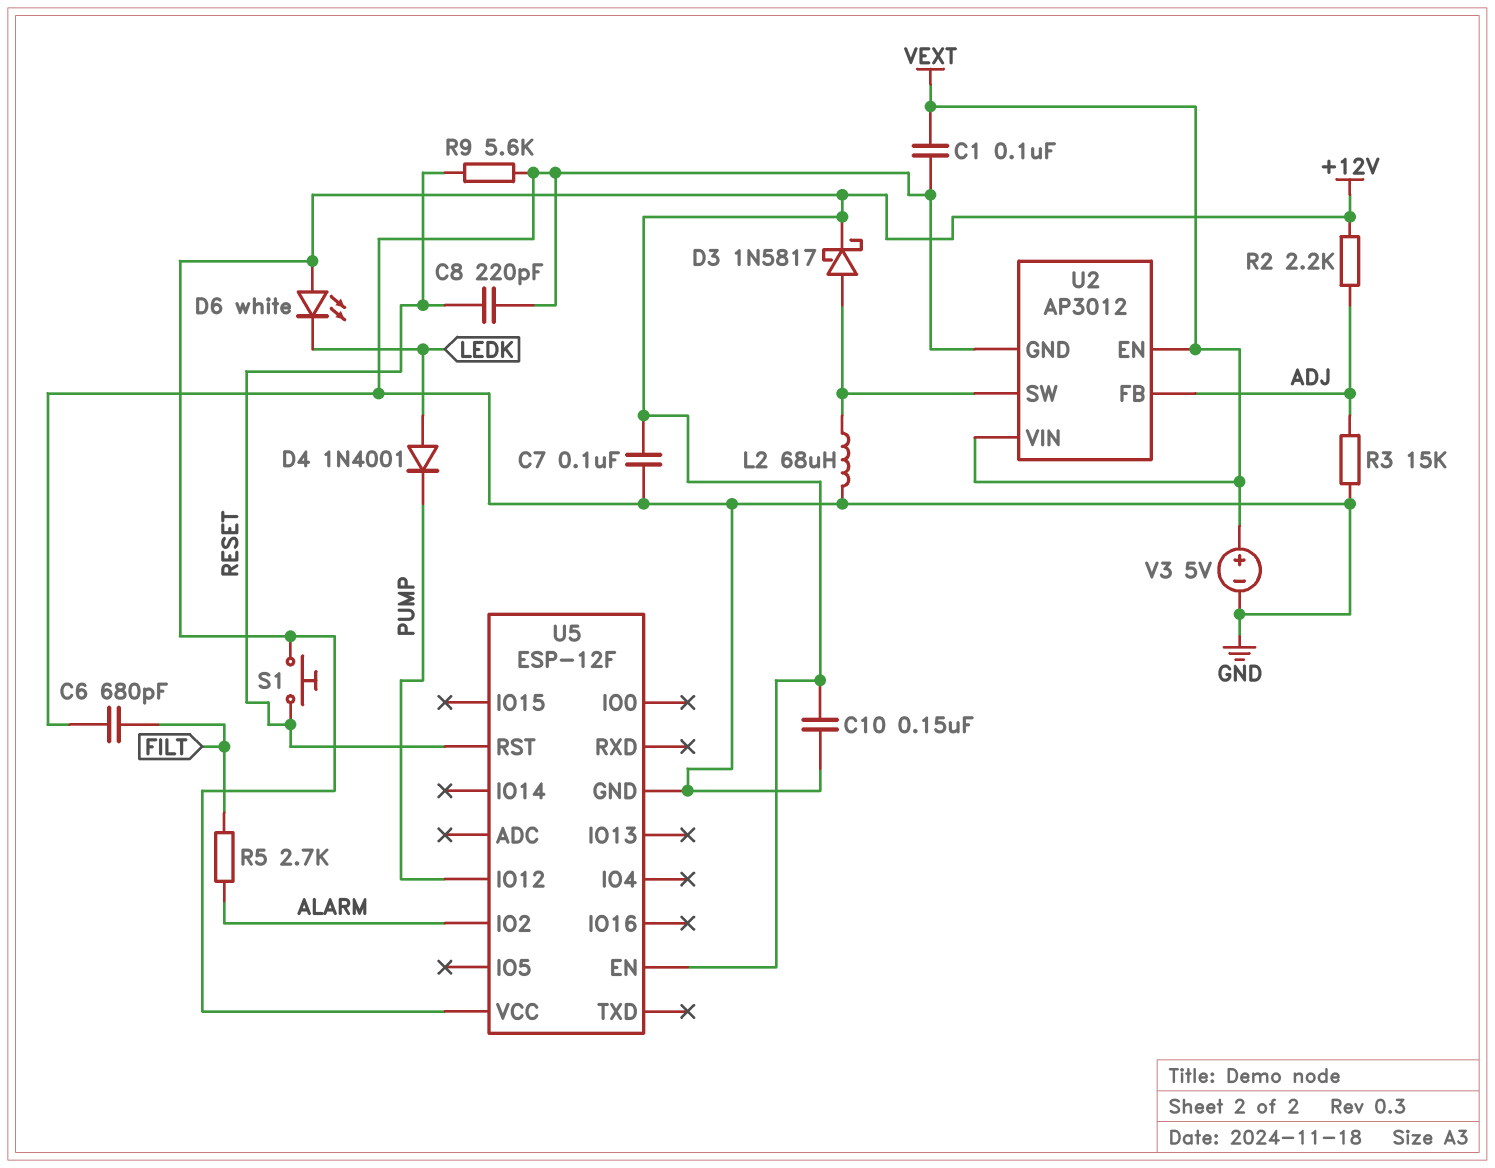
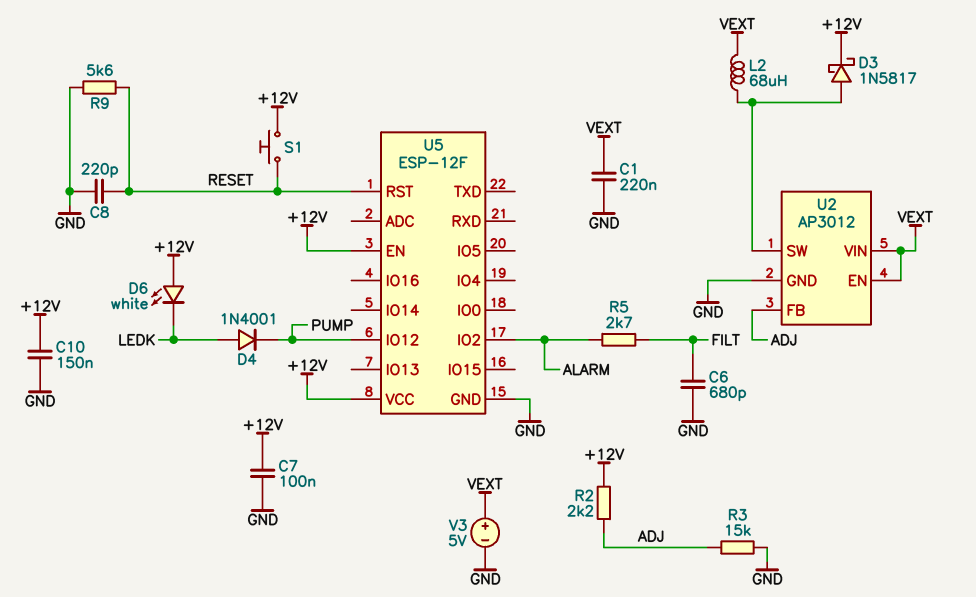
C1: 100nF (GND, VEXT) -> 220nF (GND, VEXT)
L2: 68uH (GND, U2/SW) -> 68uH (U2/SW, VEXT)

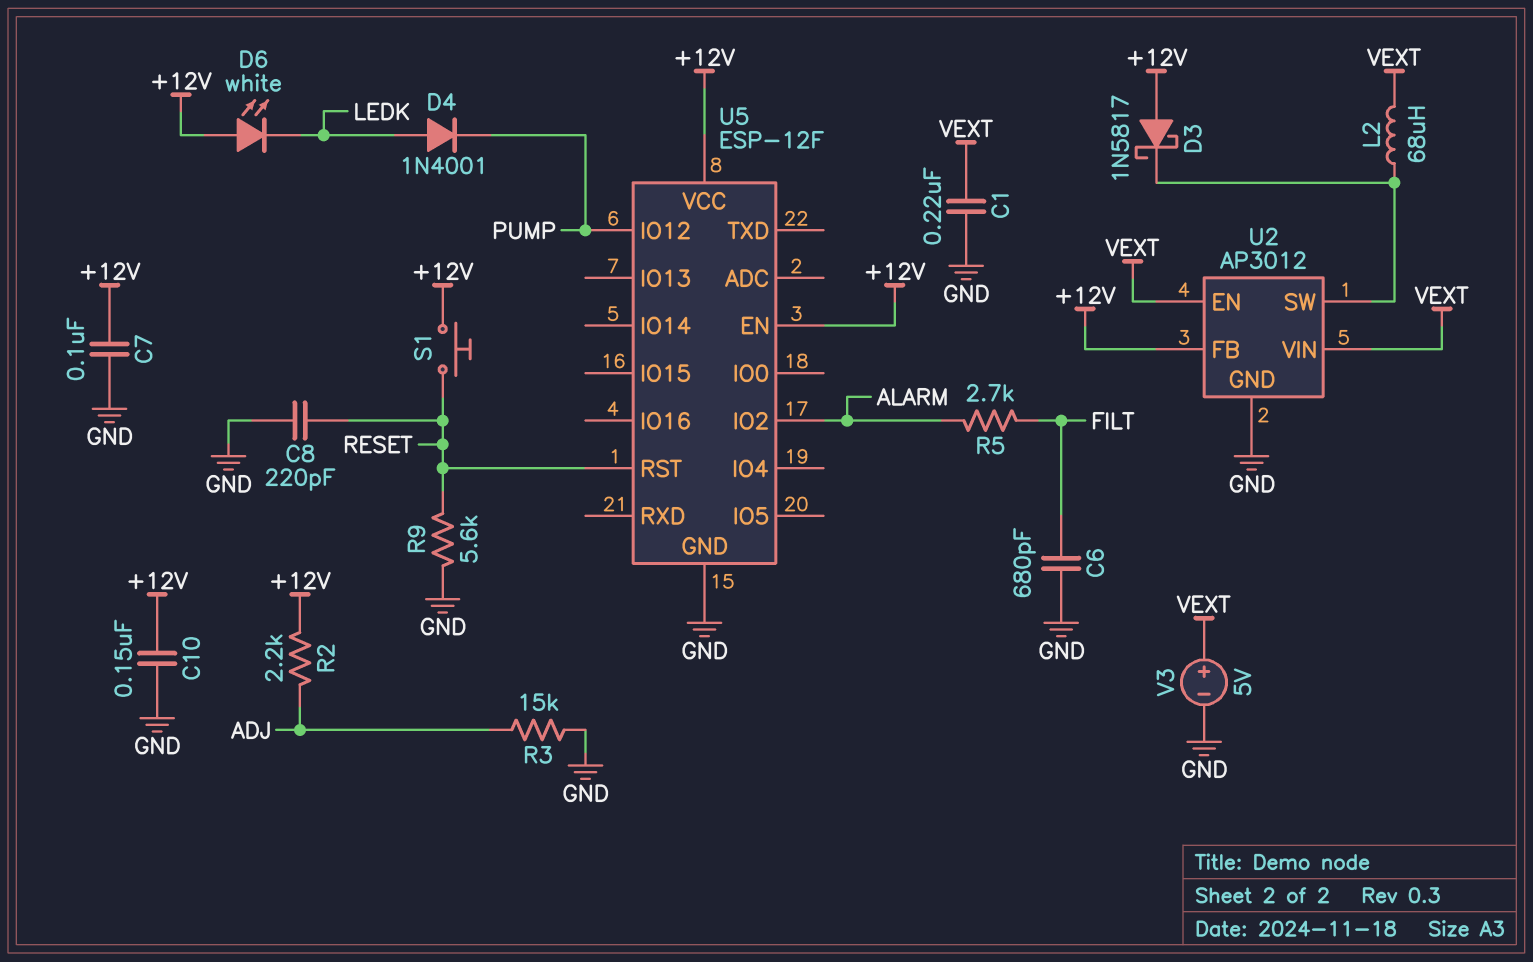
D3: schottky 1N5817 (A U2/SW, K +12V) -> schottky 1N5817 (A +12V, K U2/SW)
U2 pin FB: ADJ -> +12V

